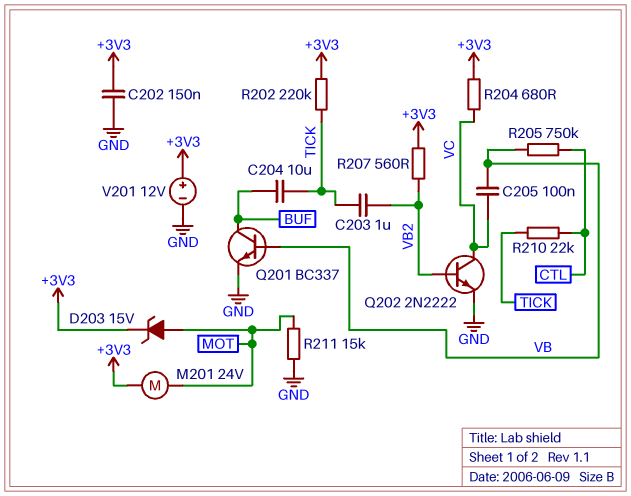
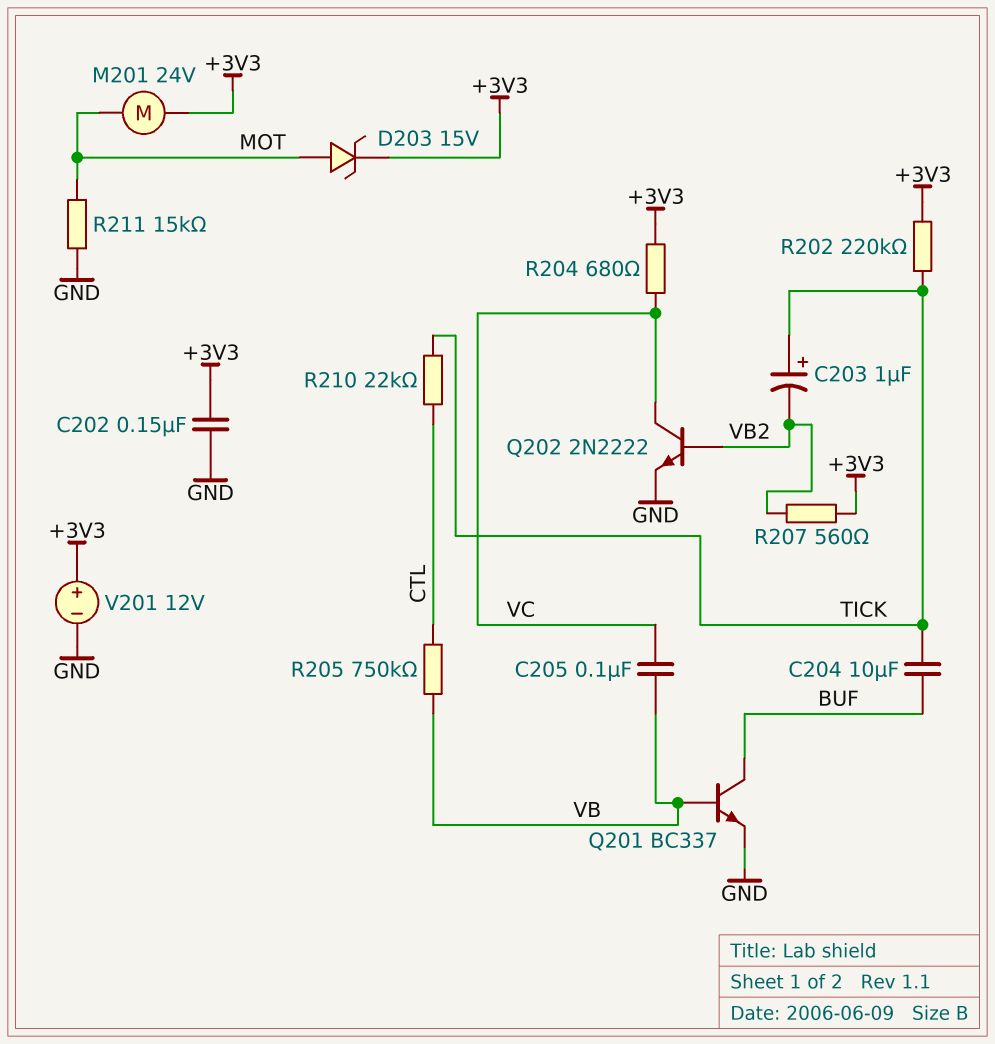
C203: 1uF (TICK, VB2) -> 1uF (plus TICK, minus VB2)

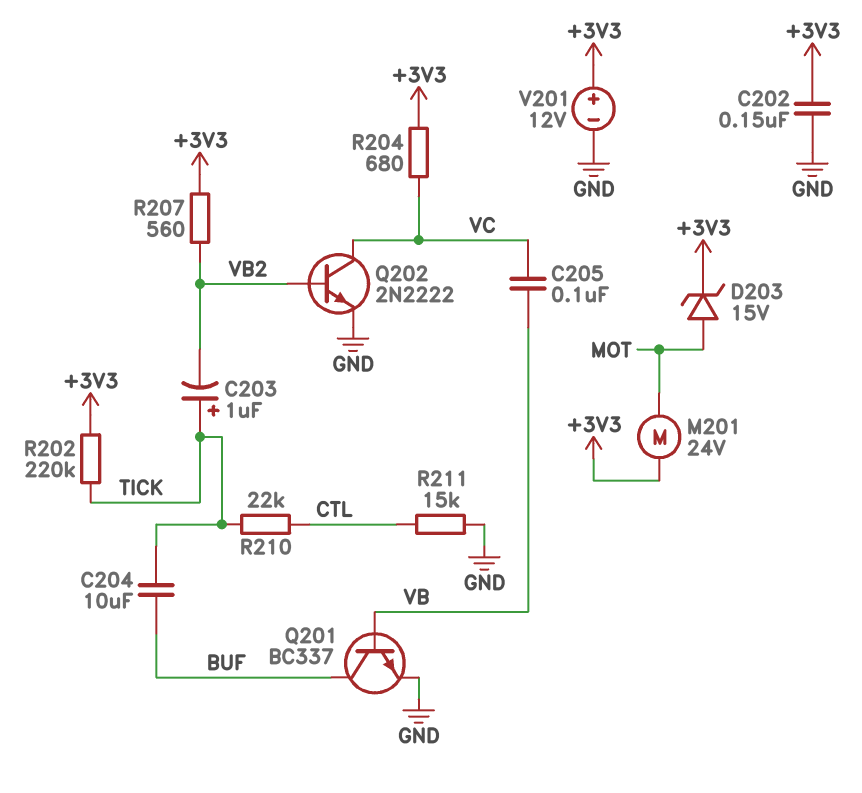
R205: 750k (CTL, VB) -> none
R211: 15k (GND, MOT) -> 15k (CTL, GND)

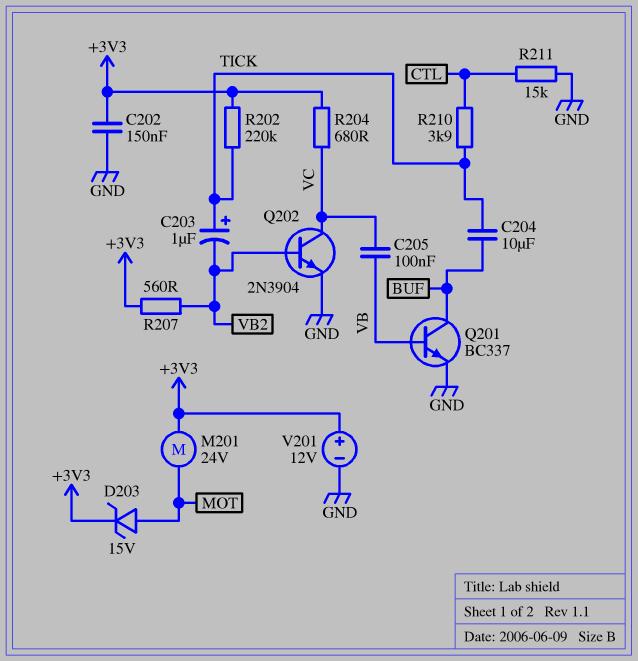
Q202: NPN 2N2222 (B VB2, C VC, E GND) -> NPN 2N3904 (B VB2, C VC, E GND)
R210: 22k (CTL, TICK) -> 3.9k (CTL, TICK)

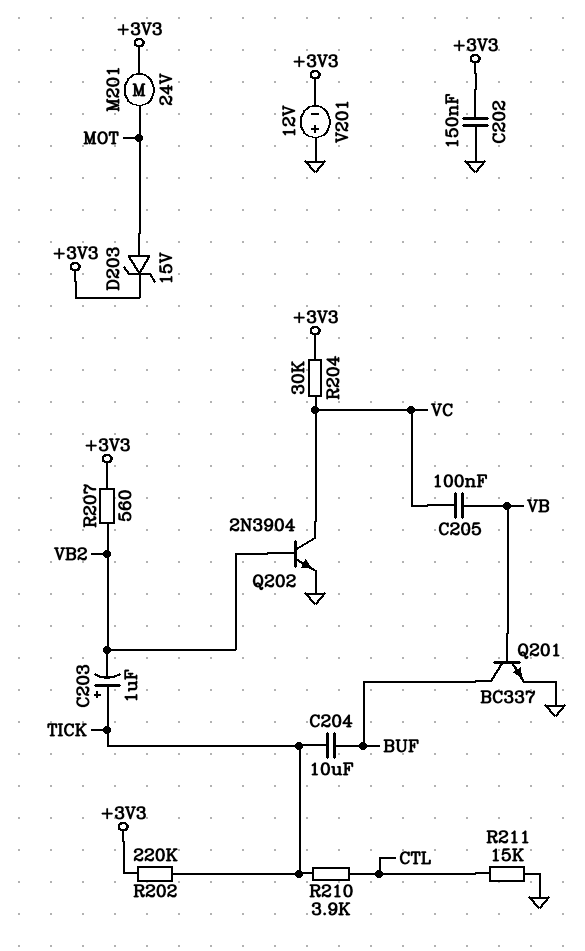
R204: 680 (+3V3, VC) -> 30k (+3V3, VC)
V201: 12V (plus +3V3, minus GND) -> 12V (plus GND, minus +3V3)

